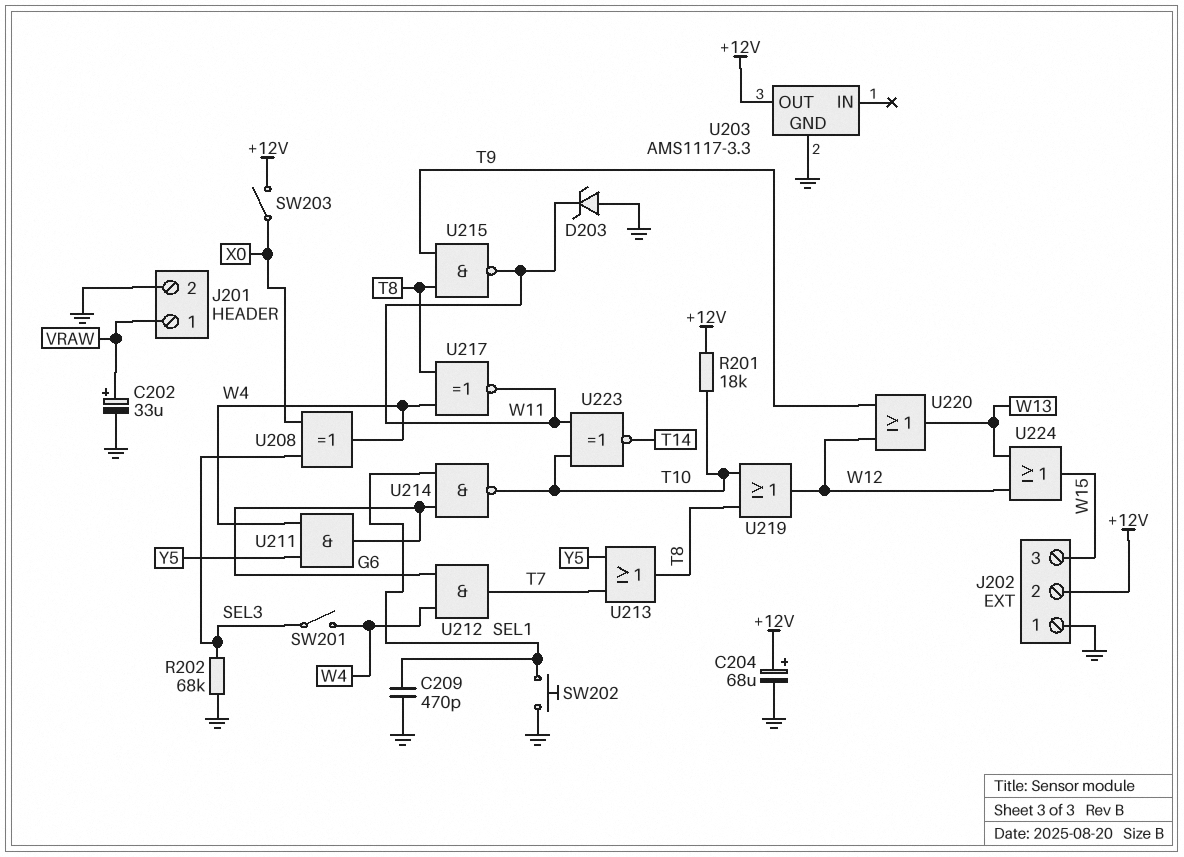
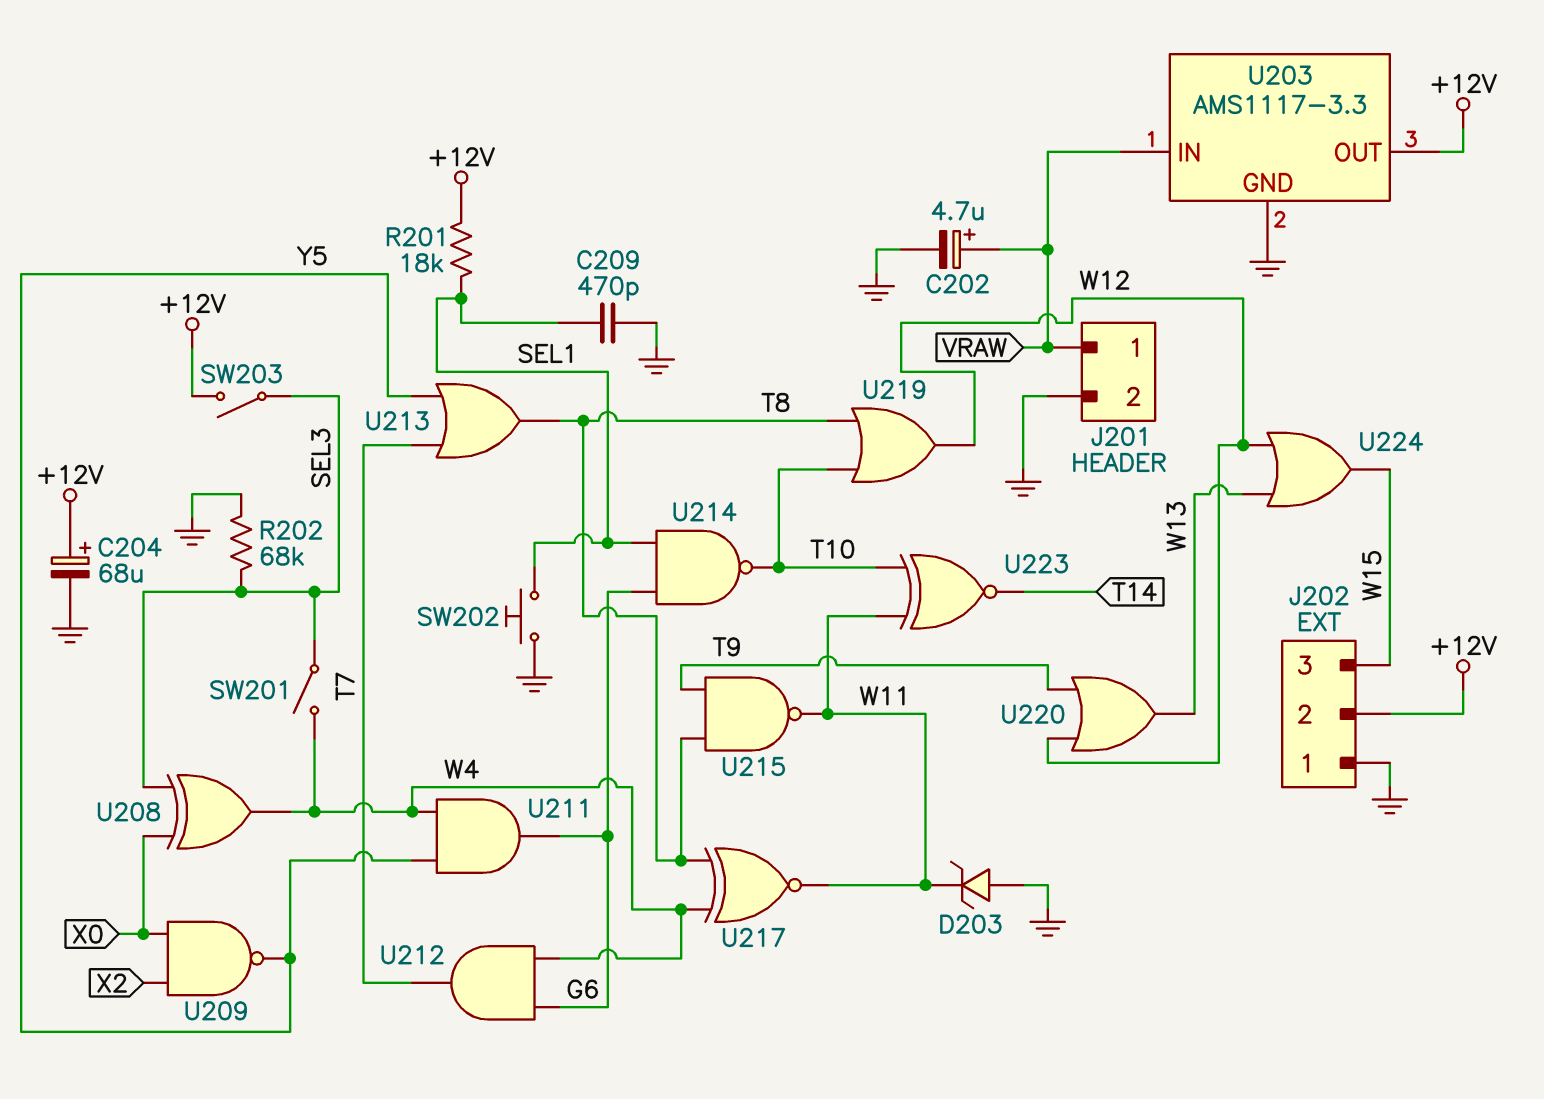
C202: 33uF (plus VRAW, minus GND) -> 4.7uF (plus VRAW, minus GND)
R201: 18k (+12V, T10) -> 18k (+12V, SEL1)
SW203: switch (+12V, X0) -> switch (+12V, SEL3)
U203 pin IN: none -> VRAW
U209: none -> NAND (in X0, in X2, out Y5)

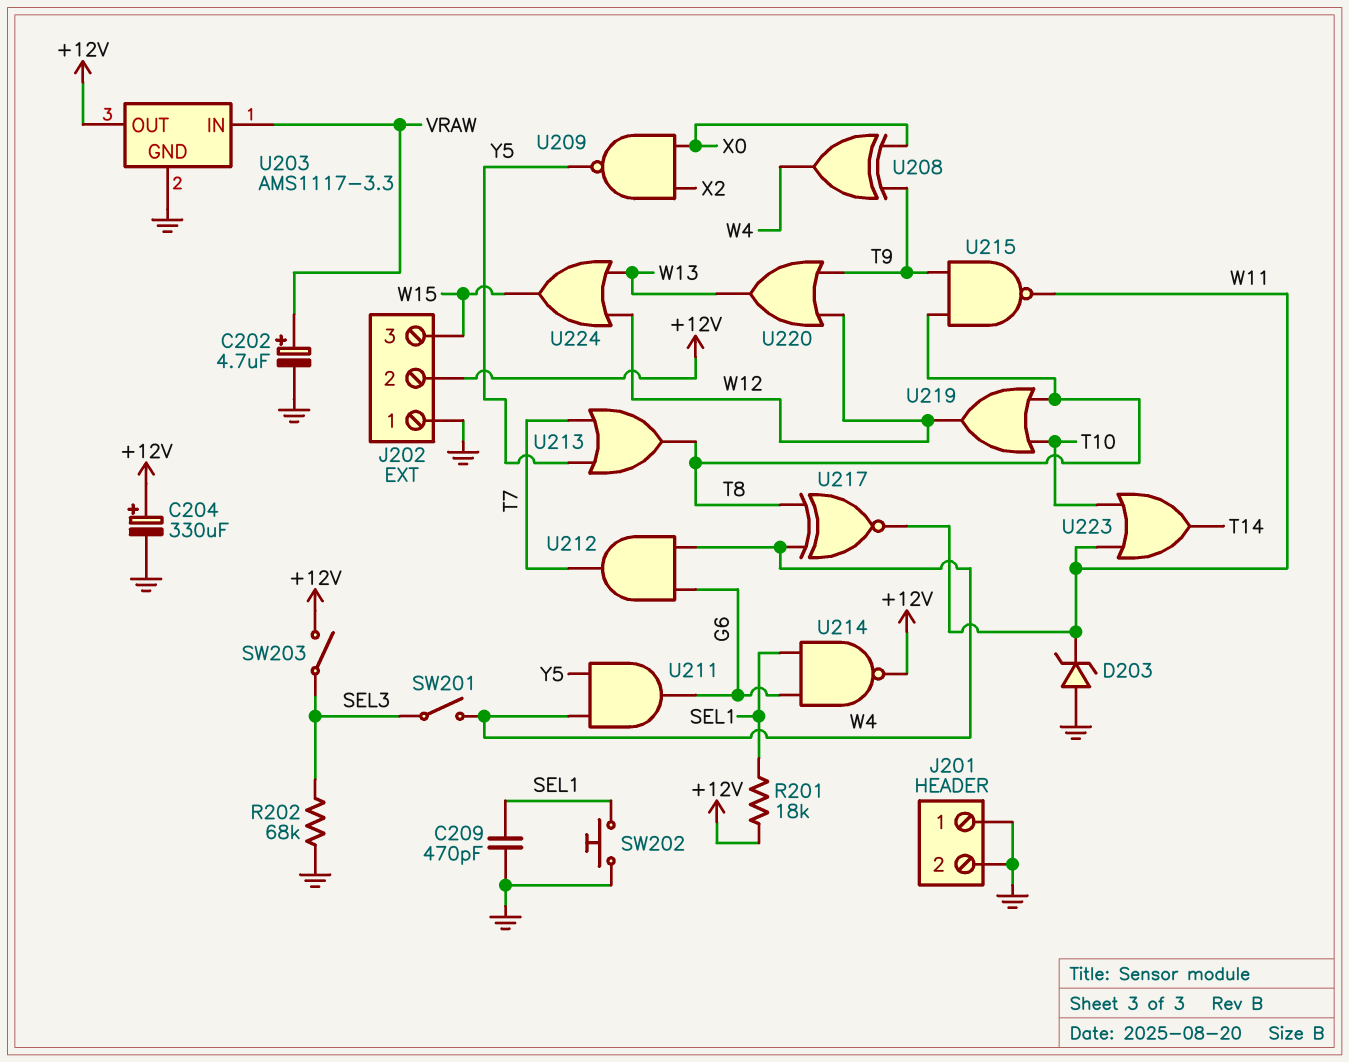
C204: 68uF (plus +12V, minus GND) -> 330uF (plus +12V, minus GND)
J201 pin 1: VRAW -> GND
U208: XOR (in SEL3, in X0, out W4) -> XOR (in T9, in X0, out W4)
U214: NAND (in G6, in SEL1, out T10) -> NAND (in G6, in SEL1, out +12V)
U223: XNOR (in T10, in W11, out T14) -> OR (in T10, in W11, out T14)

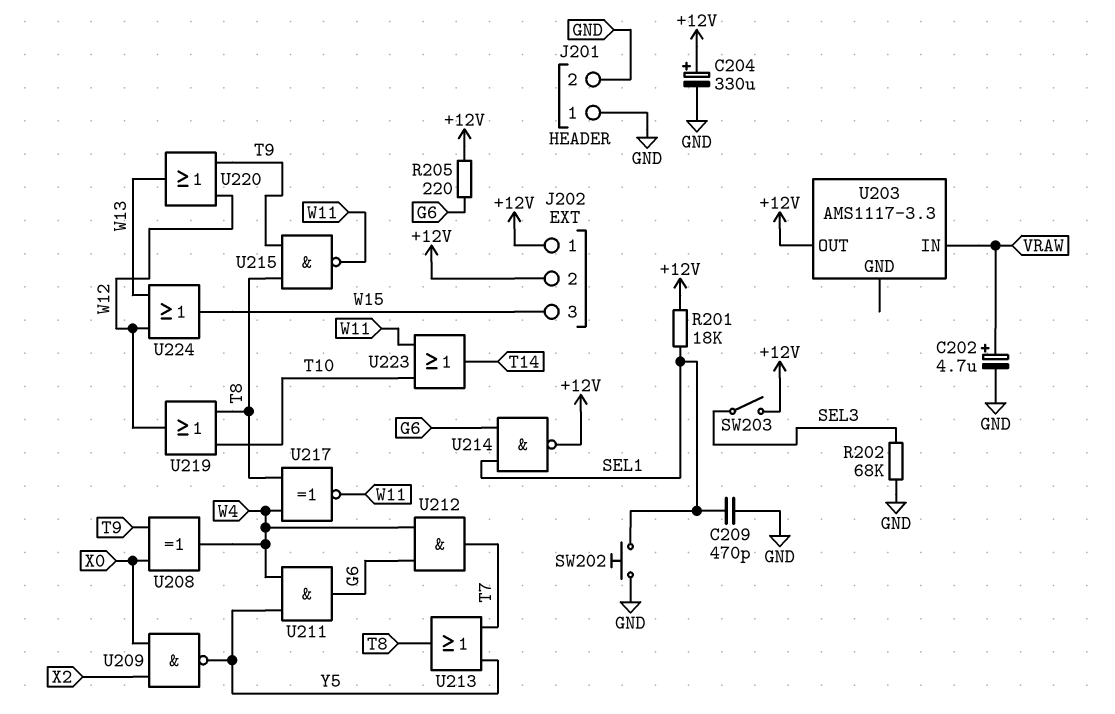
D203: zener (A GND, K W11) -> none
J202 pin 1: GND -> +12V
R205: none -> 220 (+12V, G6)
SW201: switch (SEL3, W4) -> none
U203 pin GND: GND -> none

